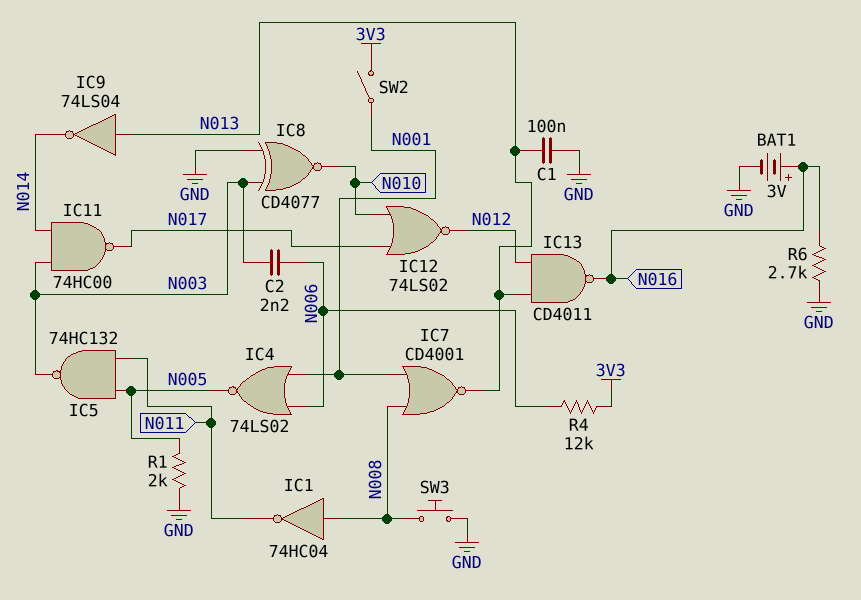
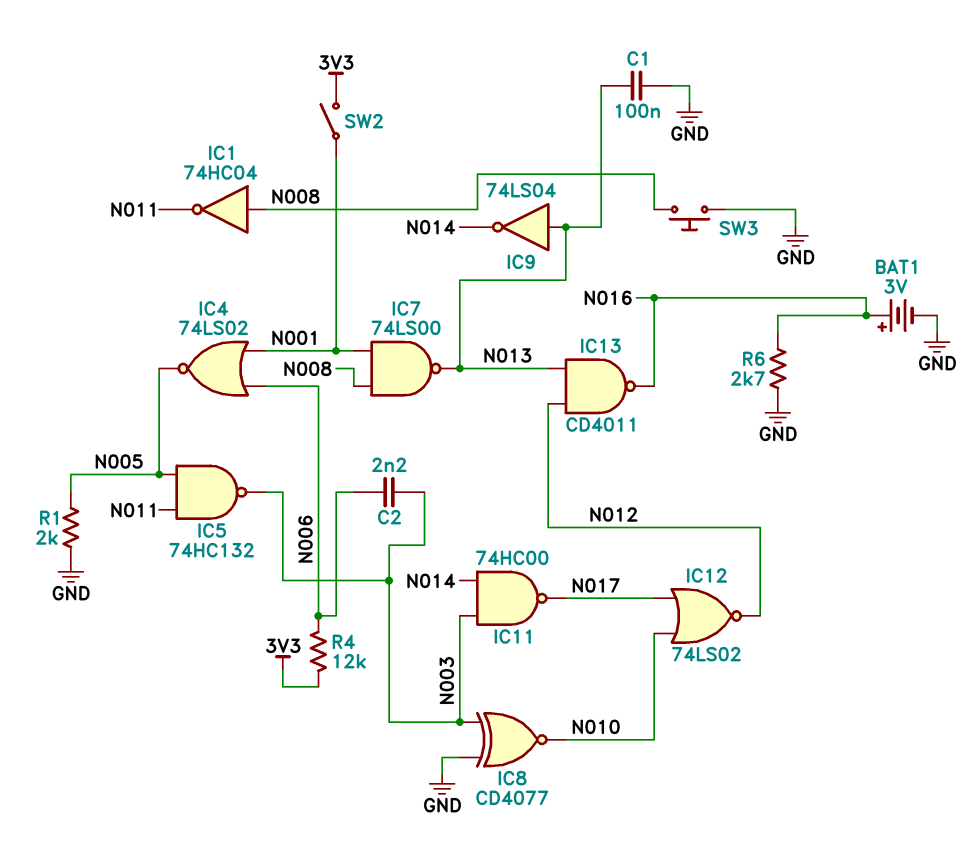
IC7: NOR CD4001 (in N001, in N008, out N013) -> NAND 74LS00 (in N001, in N008, out N013)

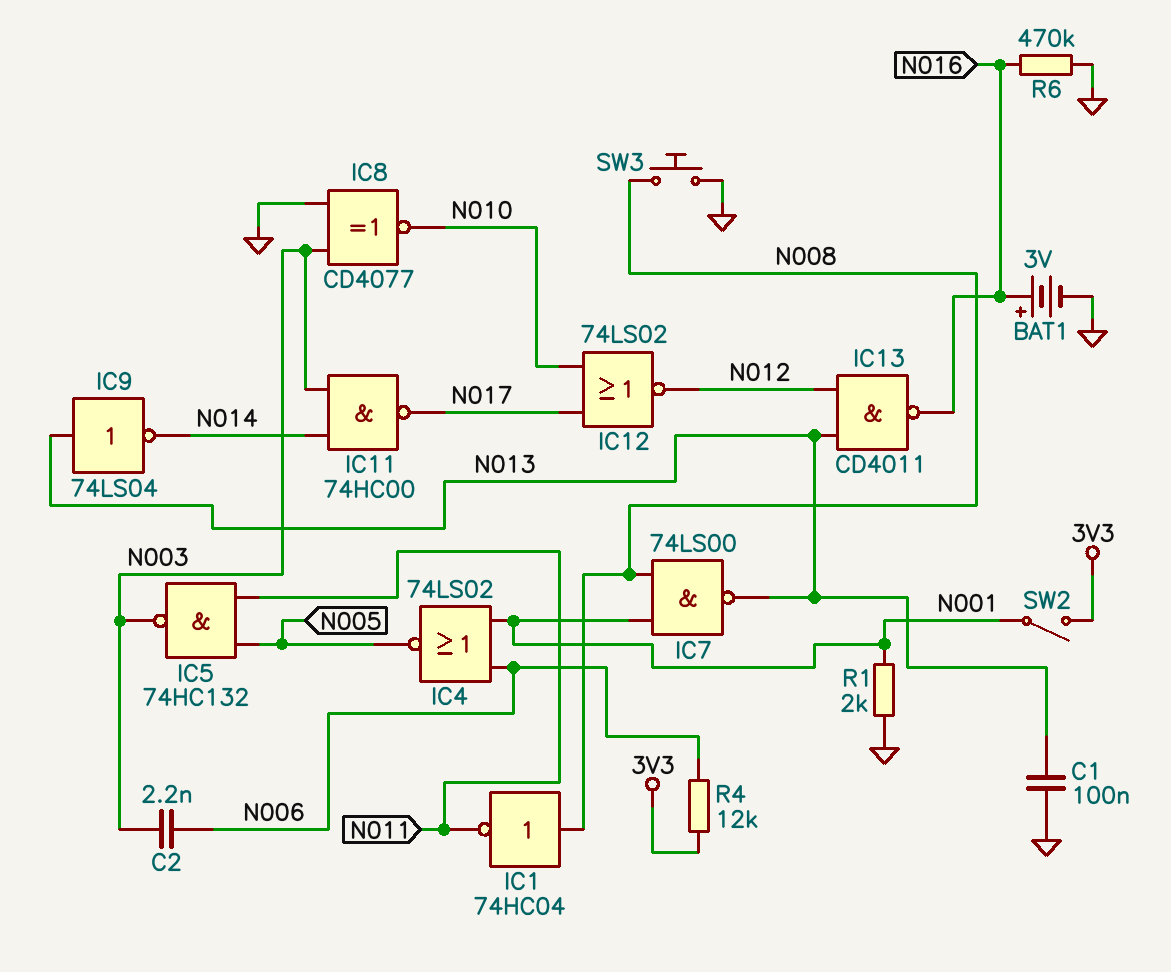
R1: 2k (GND, N005) -> 2k (GND, N001)
R6: 2.7k (GND, N016) -> 470k (GND, N016)

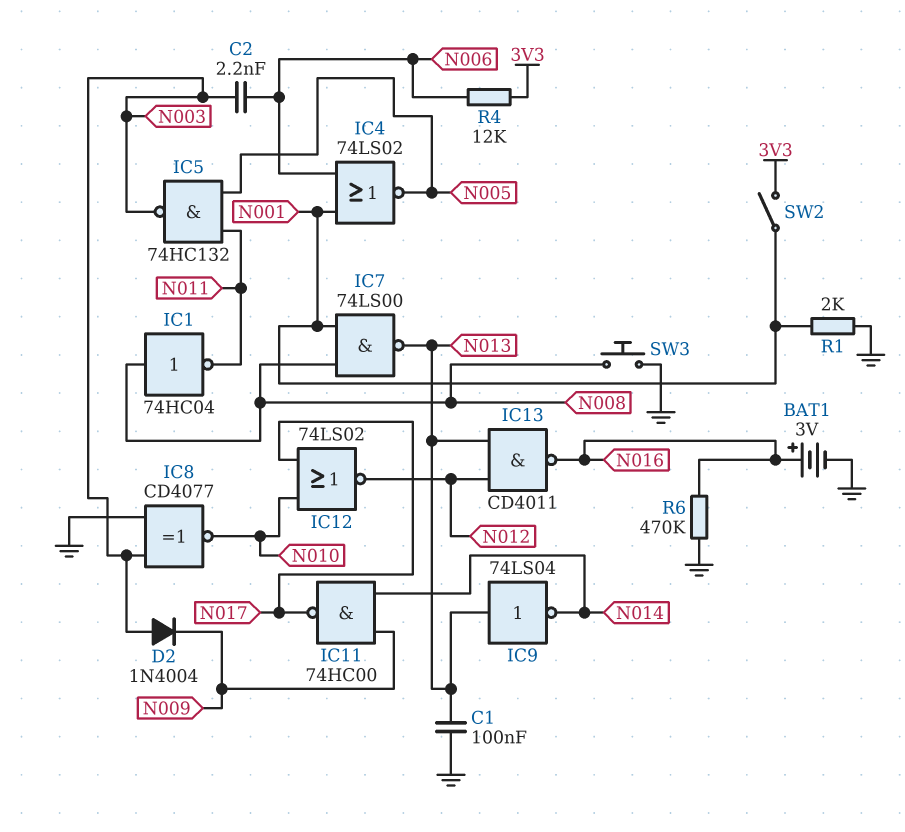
D2: none -> diode 1N4004 (A N003, K N009)
IC11: NAND 74HC00 (in N003, in N014, out N017) -> NAND 74HC00 (in N009, in N014, out N017)

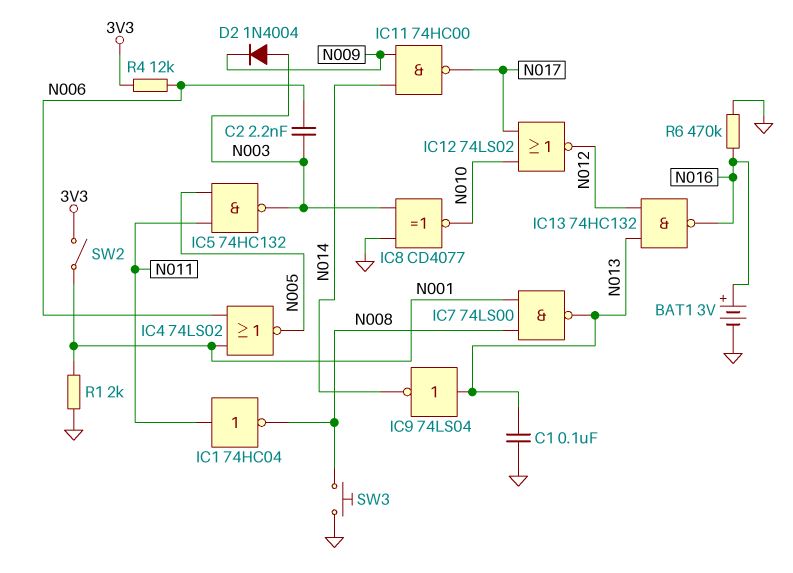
IC1: NOT 74HC04 (in N008, out N011) -> NOT 74HC04 (in N011, out N008)
IC13: NAND CD4011 (in N012, in N013, out N016) -> NAND 74HC132 (in N012, in N013, out N016)

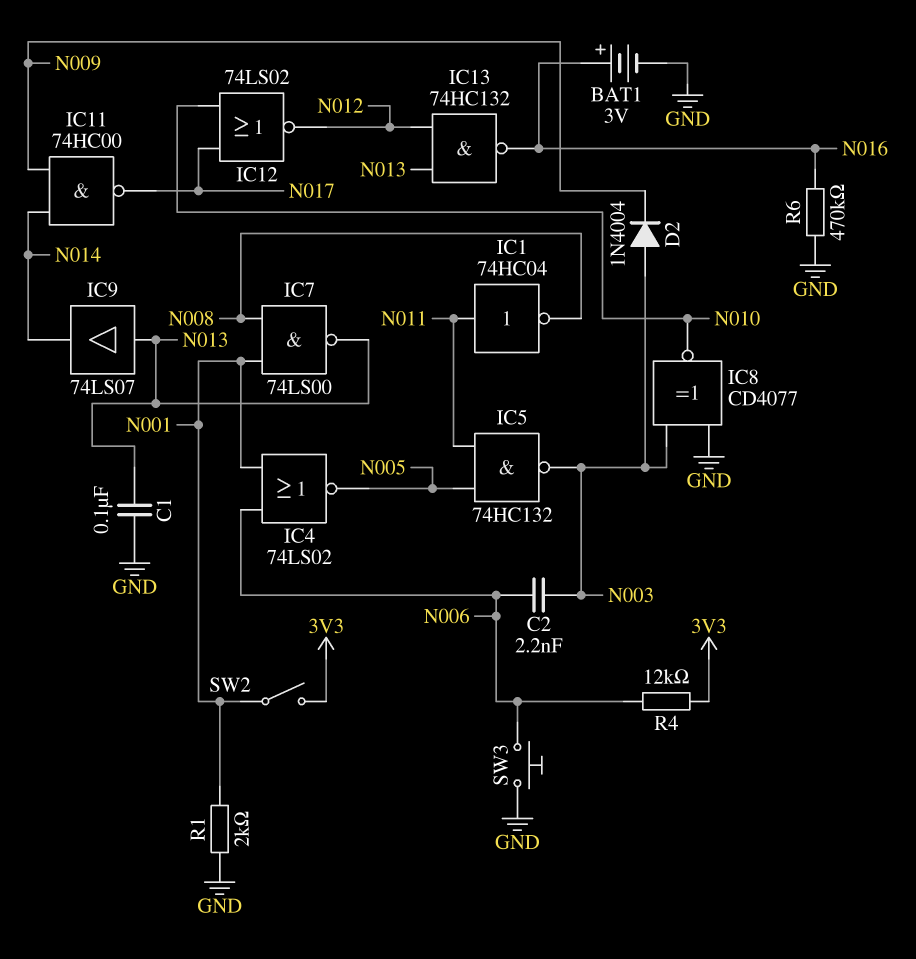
IC9: NOT 74LS04 (in N013, out N014) -> buffer 74LS07 (in N013, out N014)
SW3: button (GND, N008) -> button (GND, N006)

